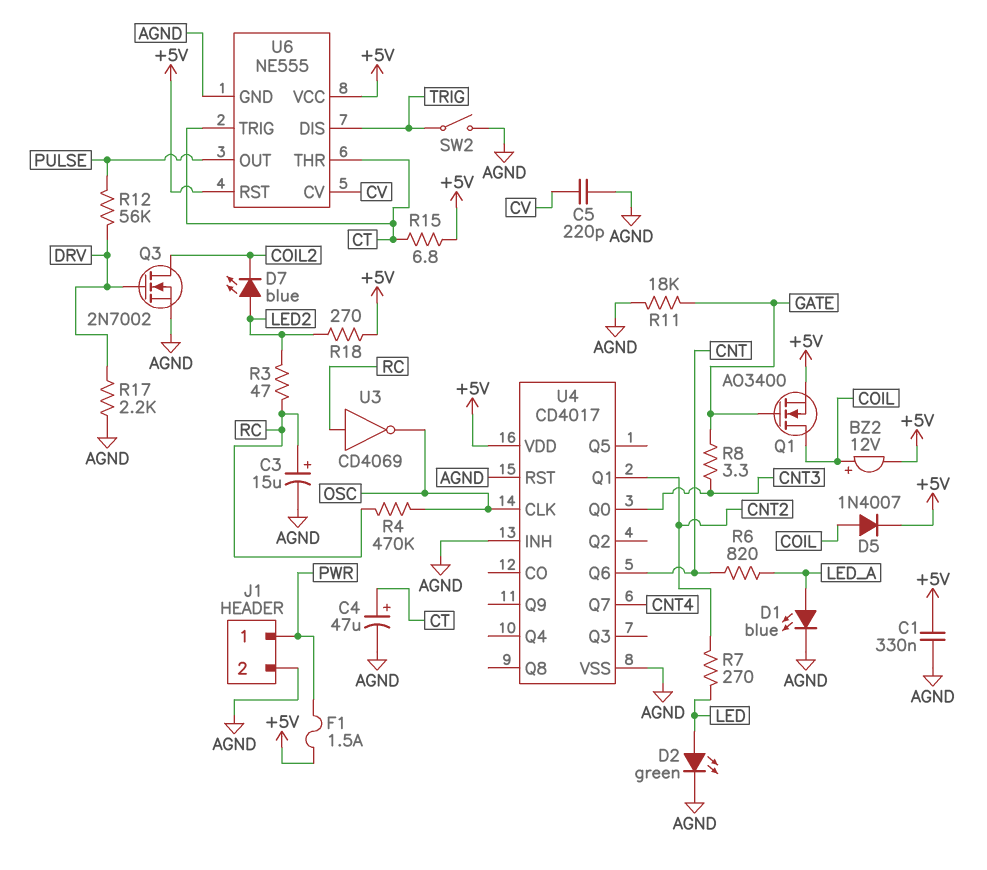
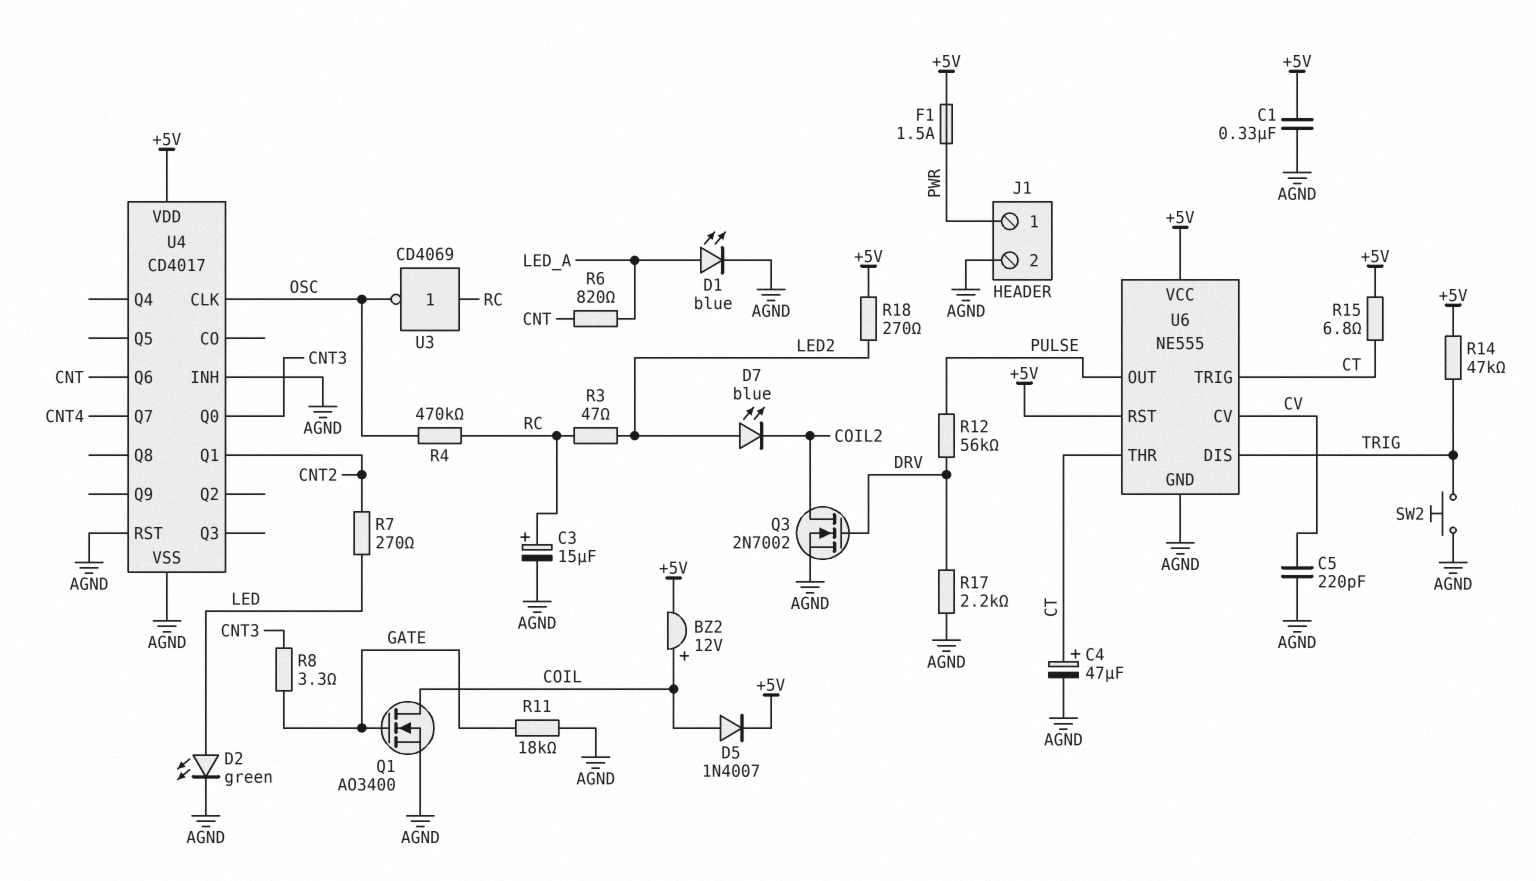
Q1: NMOS AO3400 (G GATE, D COIL, S +5V) -> NMOS AO3400 (G GATE, D COIL, S AGND)
R14: none -> 47k (+5V, TRIG)
SW2: switch (AGND, TRIG) -> button (AGND, TRIG)

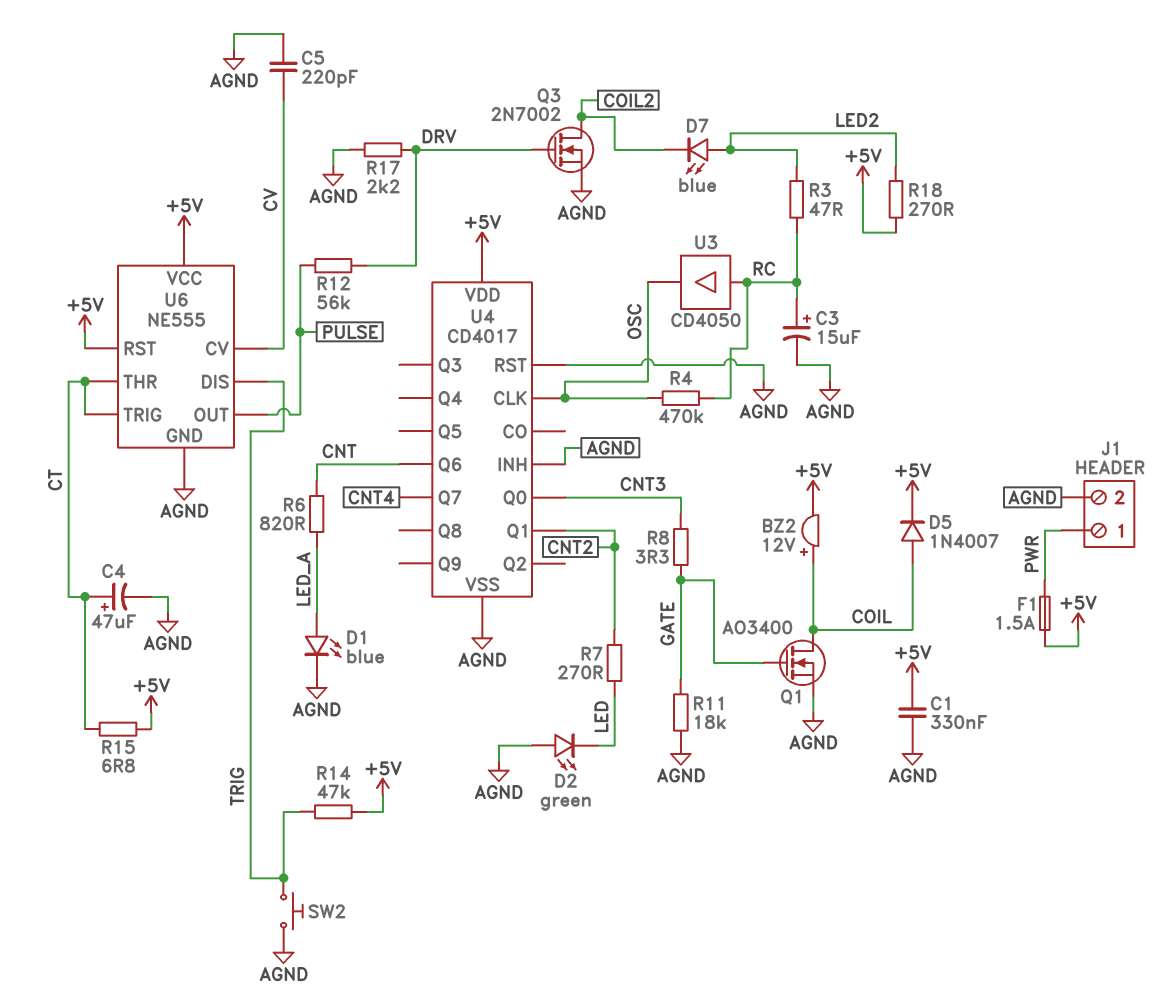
D2: LED green (A LED, K AGND) -> LED green (A AGND, K LED)
U3: NOT CD4069 (in RC, out OSC) -> buffer CD4050 (in RC, out OSC)

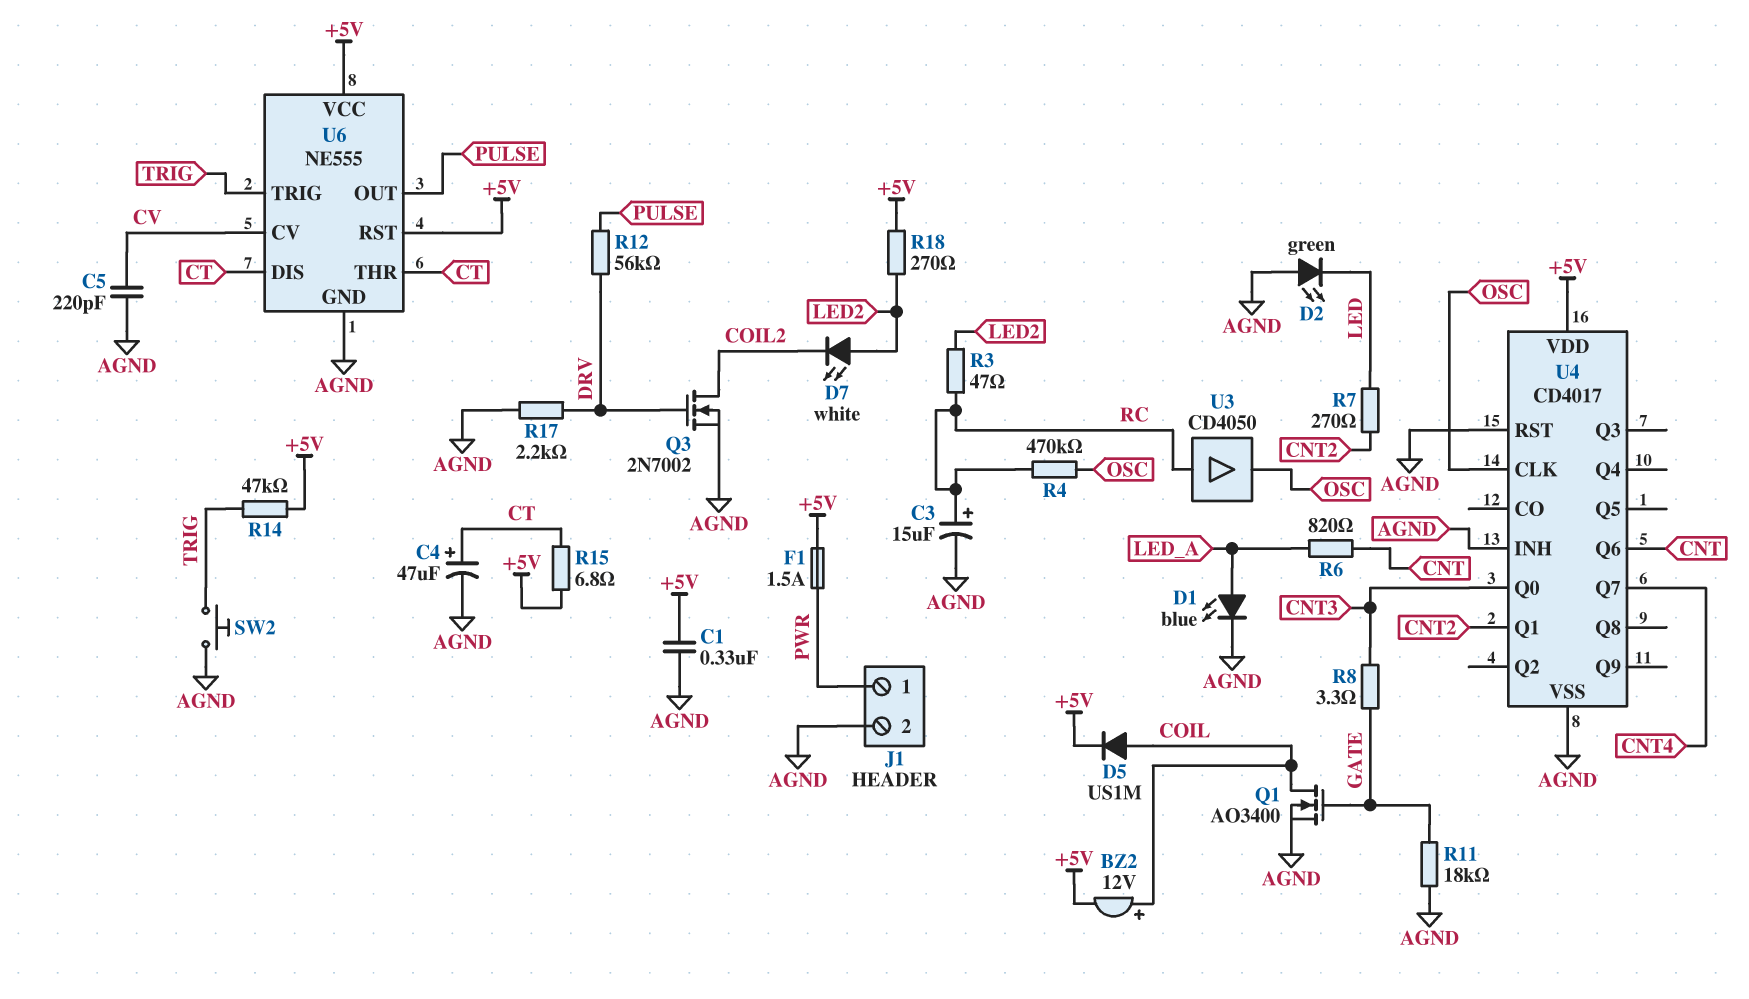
D5: diode 1N4007 (A COIL, K +5V) -> diode US1M (A COIL, K +5V)
D7: LED blue (A LED2, K COIL2) -> LED white (A LED2, K COIL2)
U6 pin DIS: TRIG -> CT
U6 pin TRIG: CT -> TRIG

